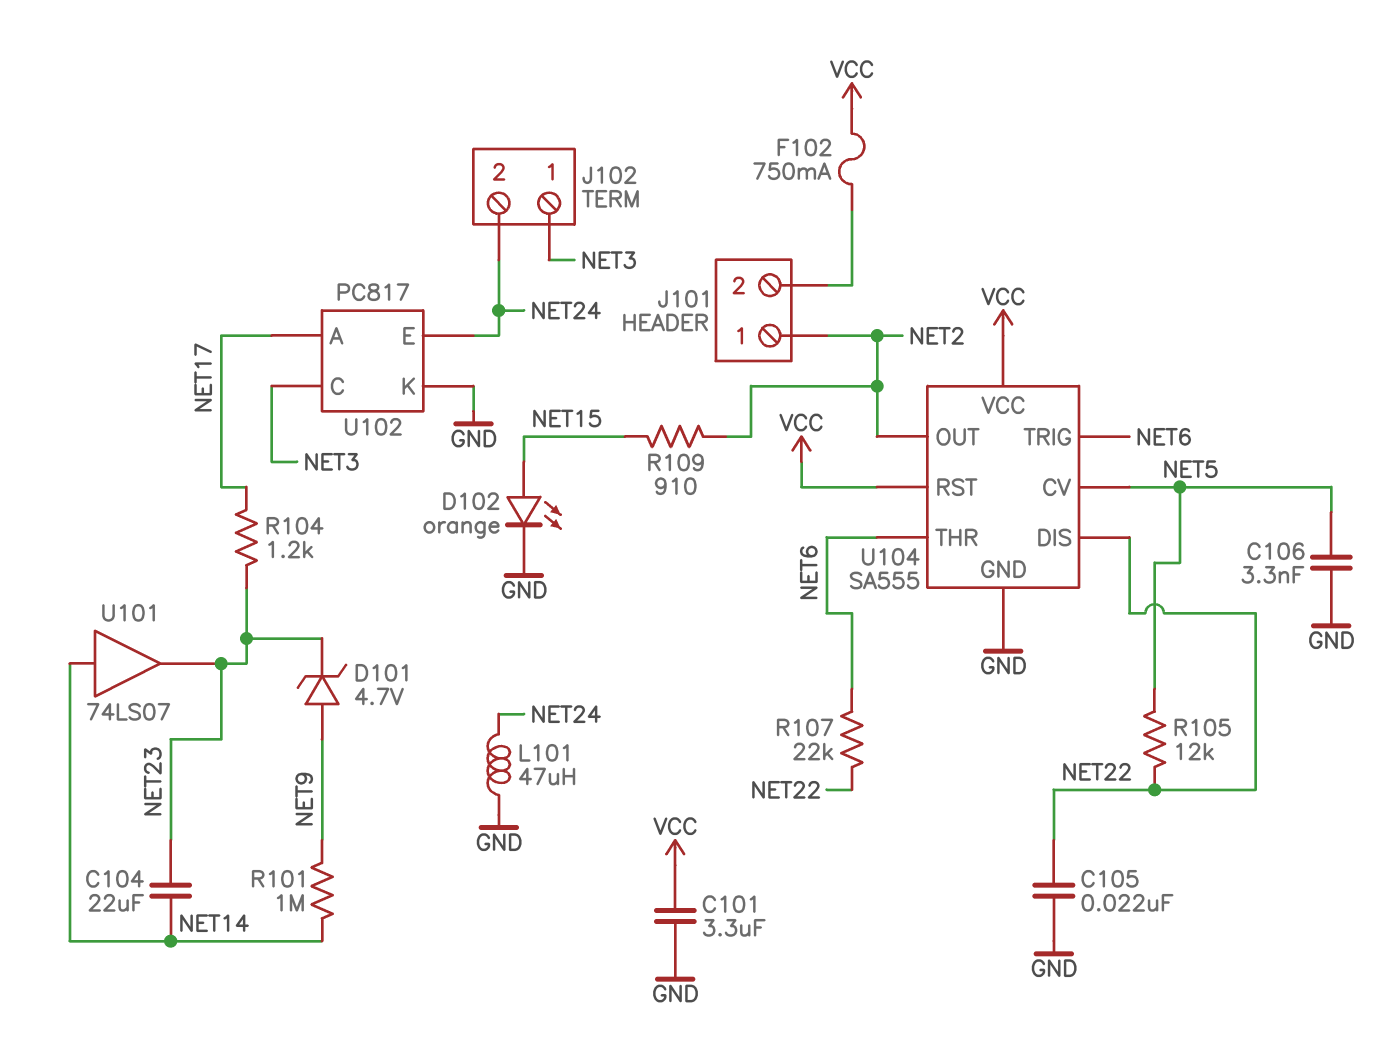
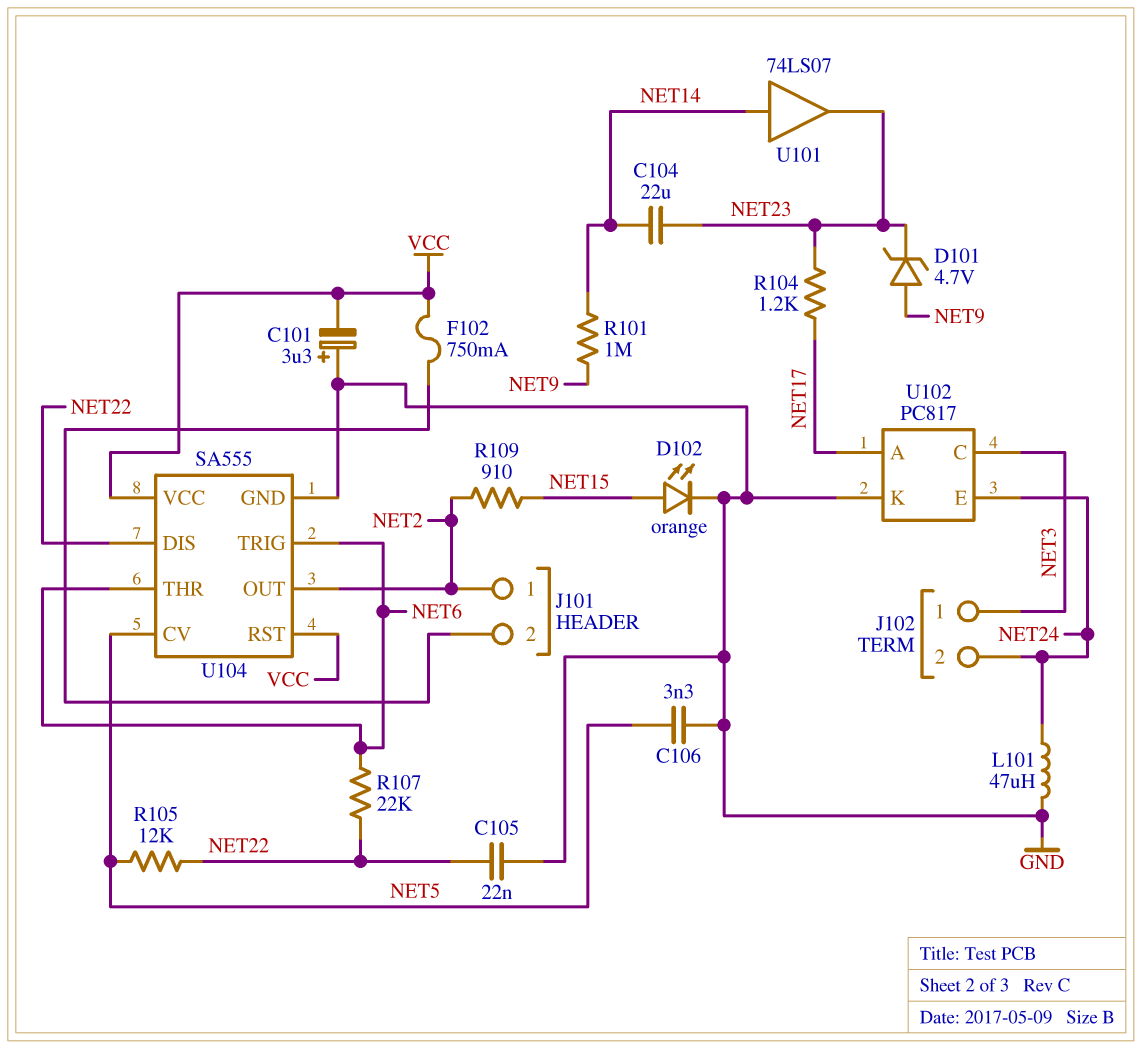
C101: 3.3uF (GND, VCC) -> 3.3uF (plus GND, minus VCC)

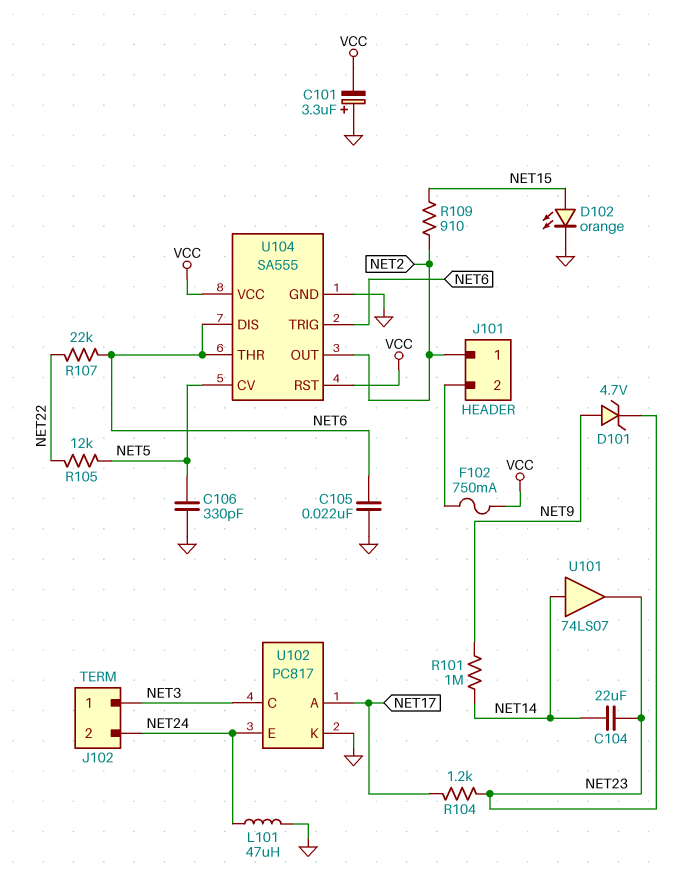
C105: 22nF (GND, NET22) -> 22nF (GND, NET6)
C106: 3.3nF (GND, NET5) -> 330pF (GND, NET5)
U104 pin DIS: NET22 -> NET6

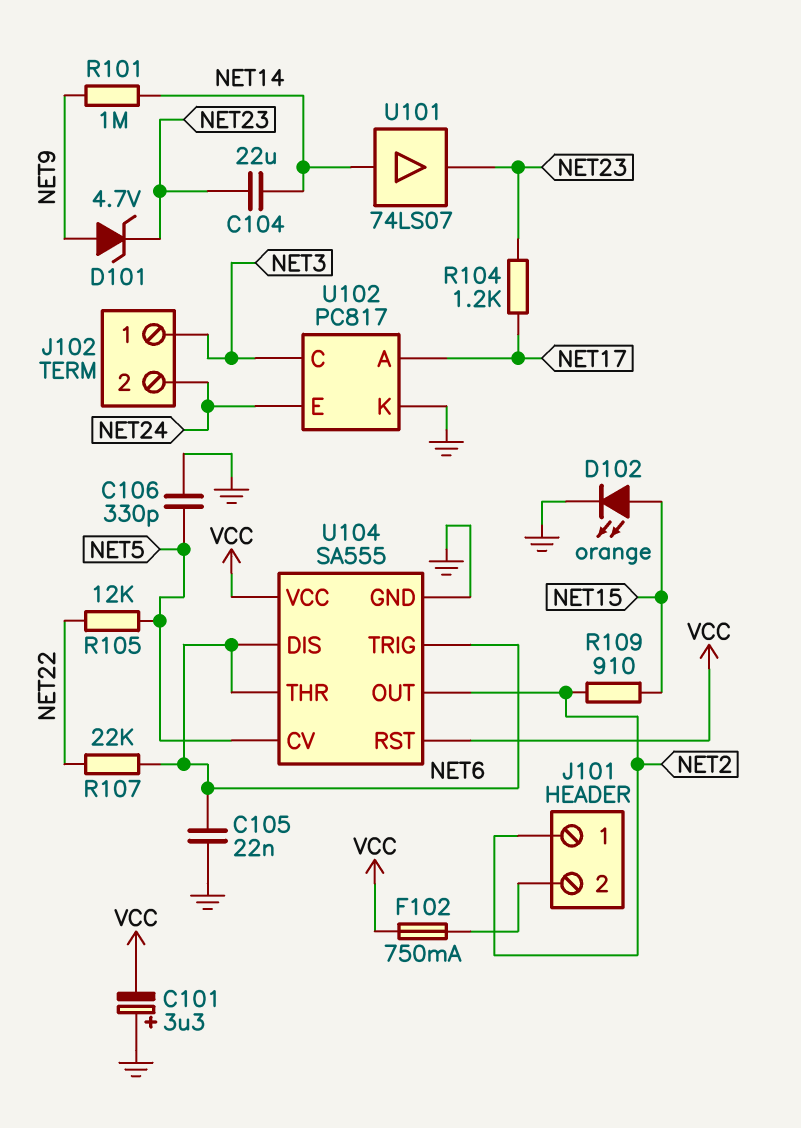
L101: 47uH (GND, NET24) -> none

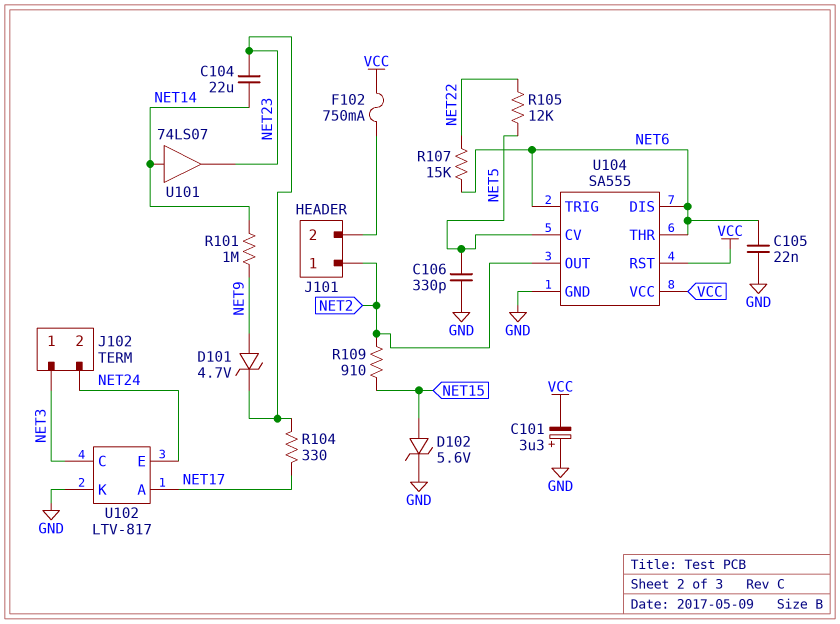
D102: LED orange (A NET15, K GND) -> zener 5.6V (A NET15, K GND)
R104: 1.2k (NET17, NET23) -> 330 (NET17, NET23)
R107: 22k (NET6, NET22) -> 15k (NET6, NET22)
U102: PC817 -> LTV-817

